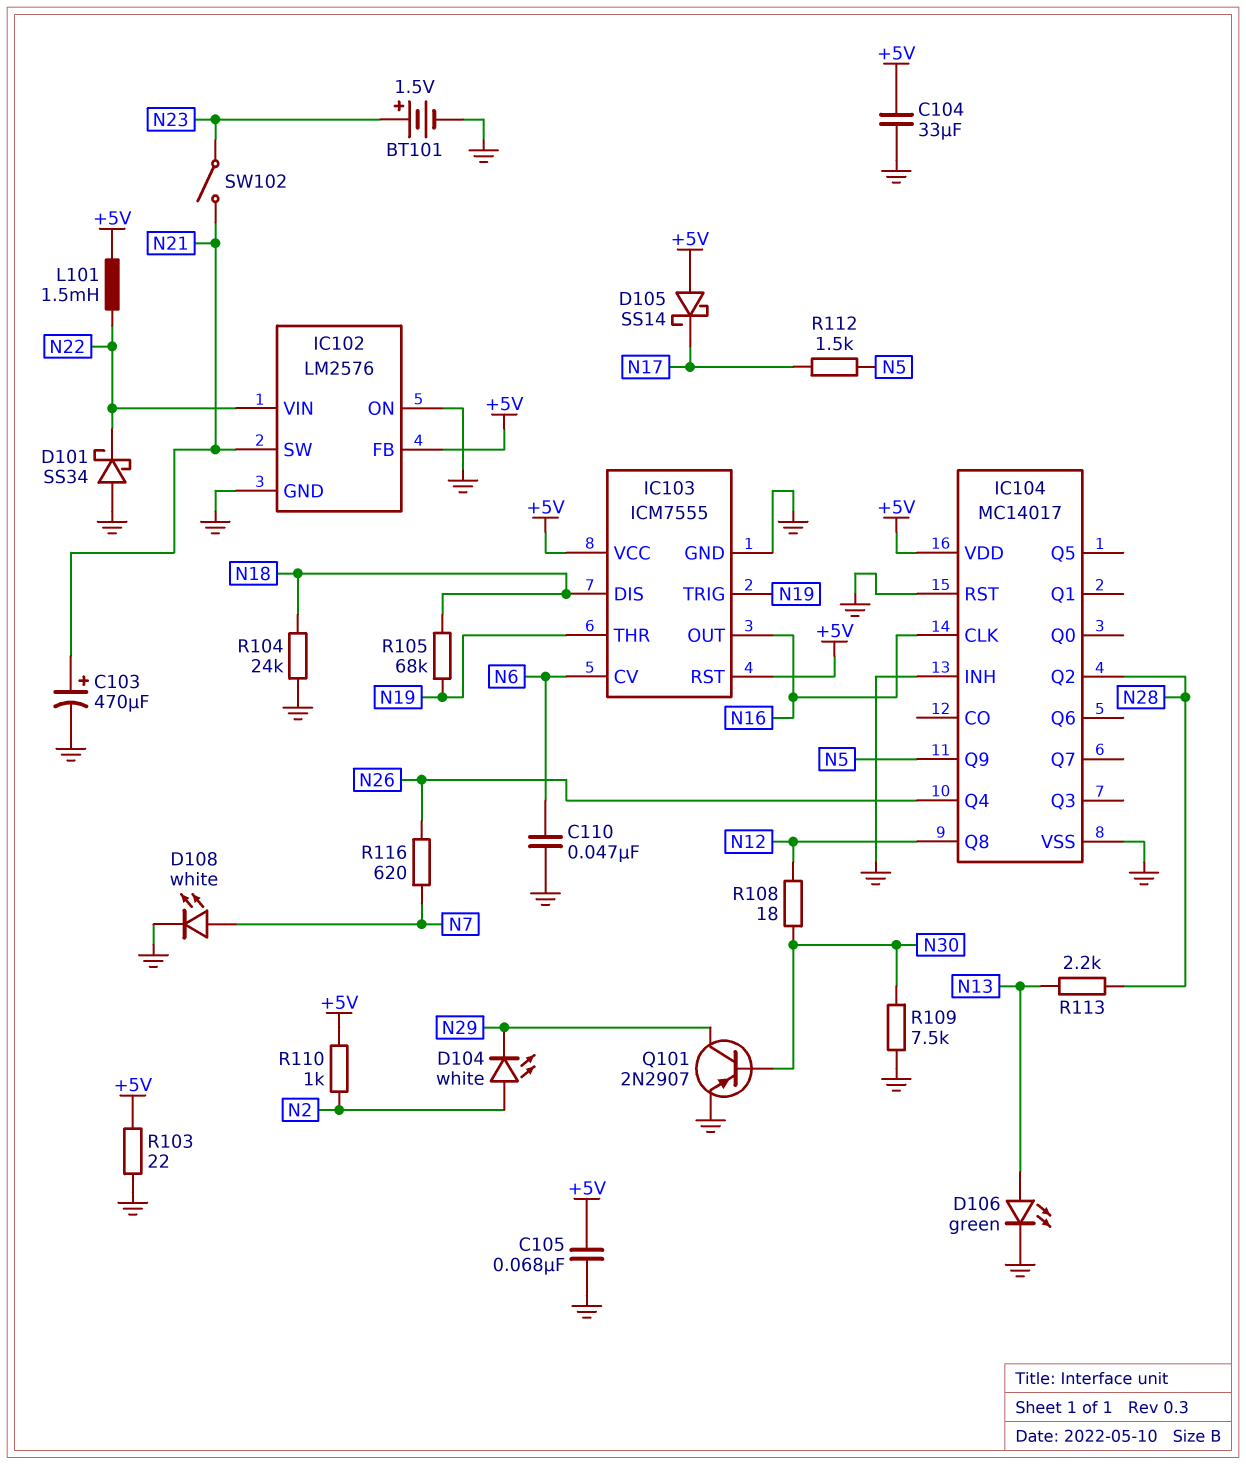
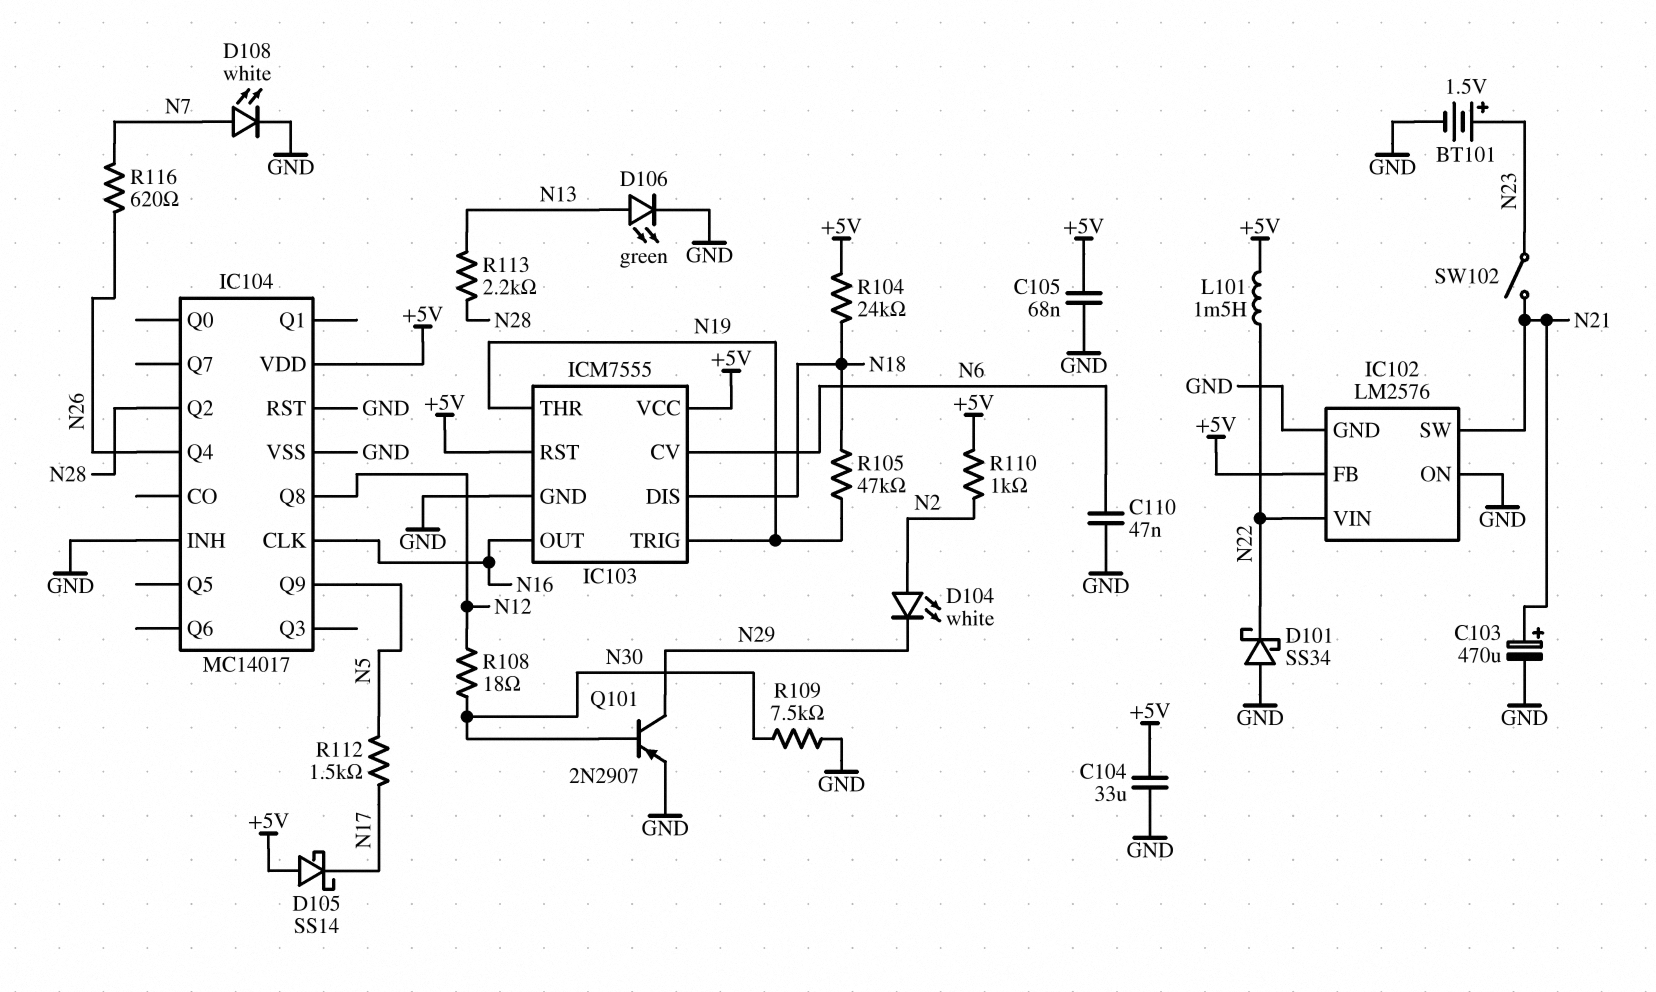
R103: 22 (+5V, GND) -> none
R104: 24k (GND, N18) -> 24k (+5V, N18)
R105: 68k (N18, N19) -> 47k (N18, N19)

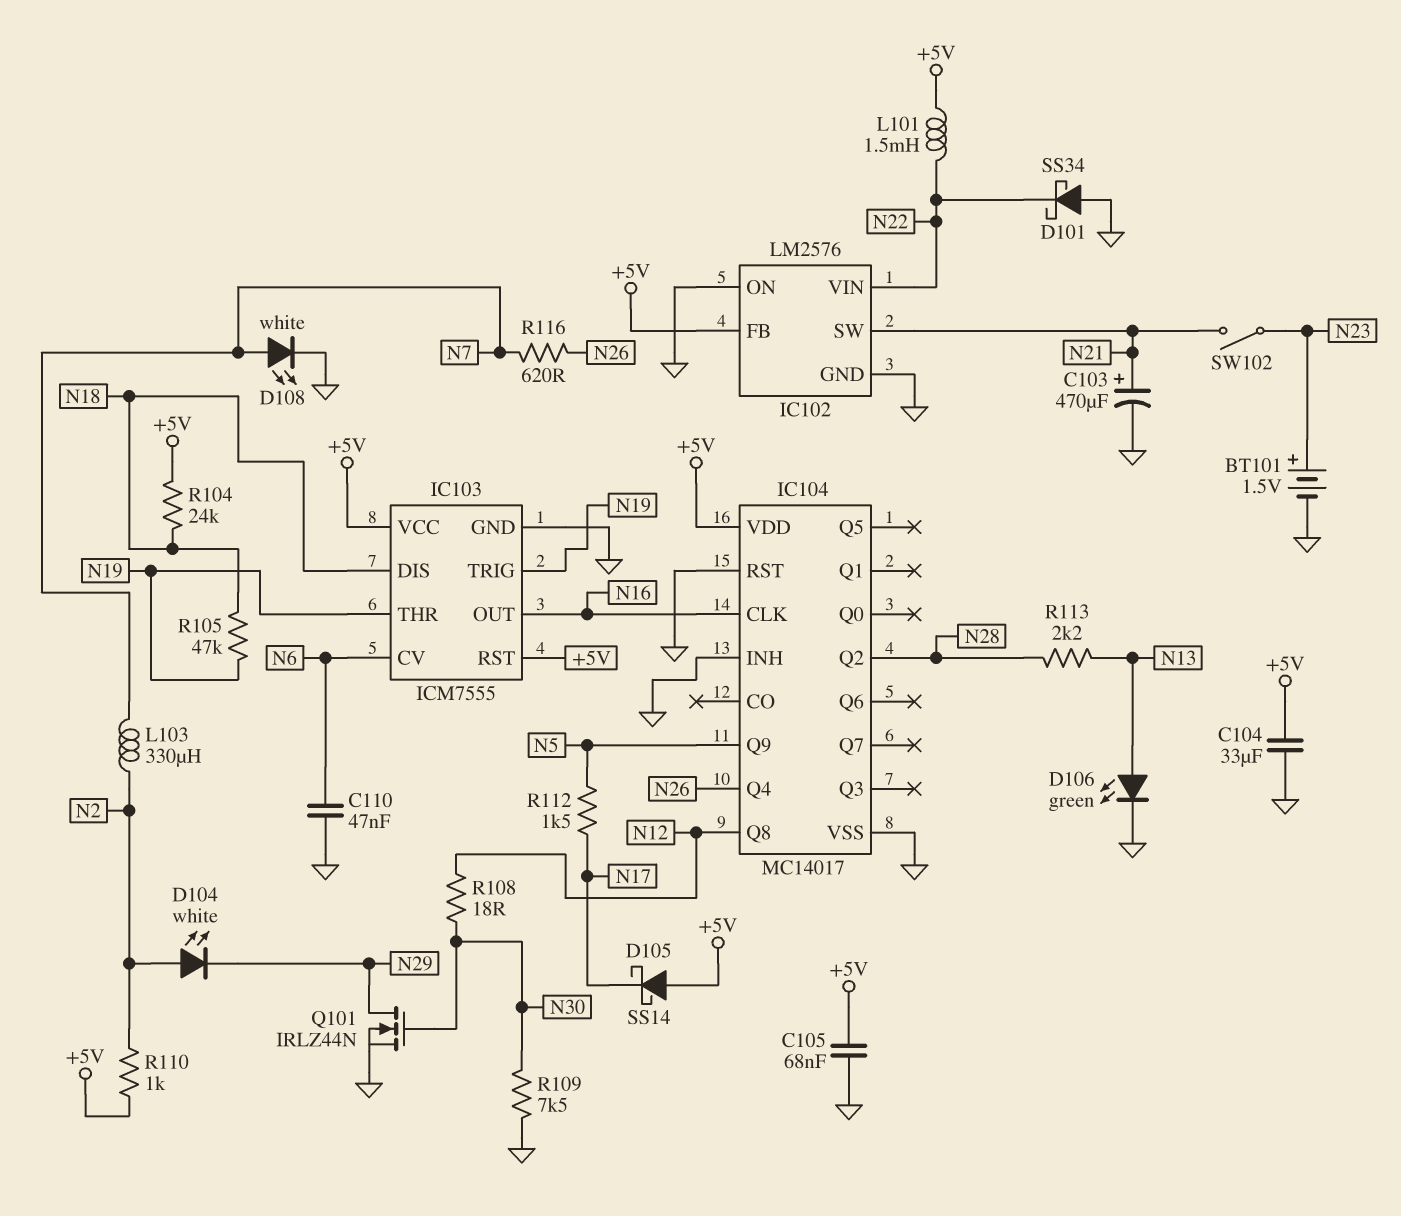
L103: none -> 330uH (N2, N7)
Q101: PNP 2N2907 (B N30, C N29, E GND) -> NMOS IRLZ44N (G N30, D N29, S GND)

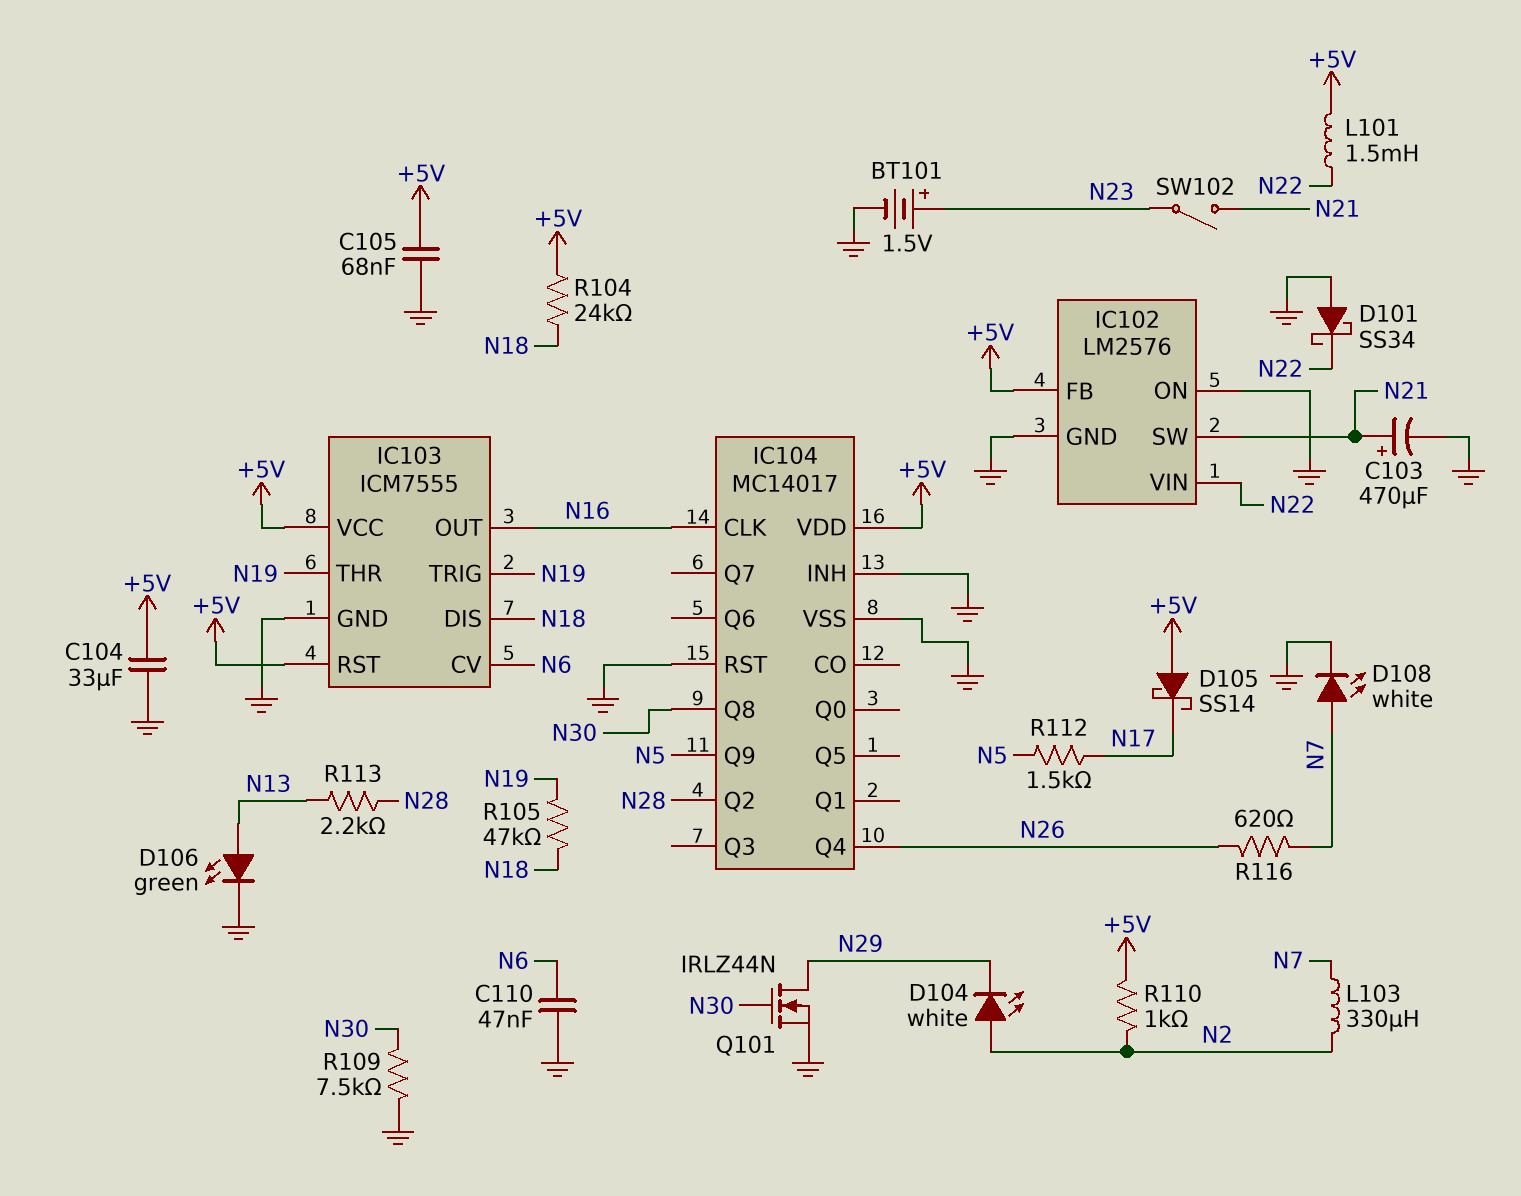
IC104 pin Q8: N12 -> N30
R108: 18 (N12, N30) -> none

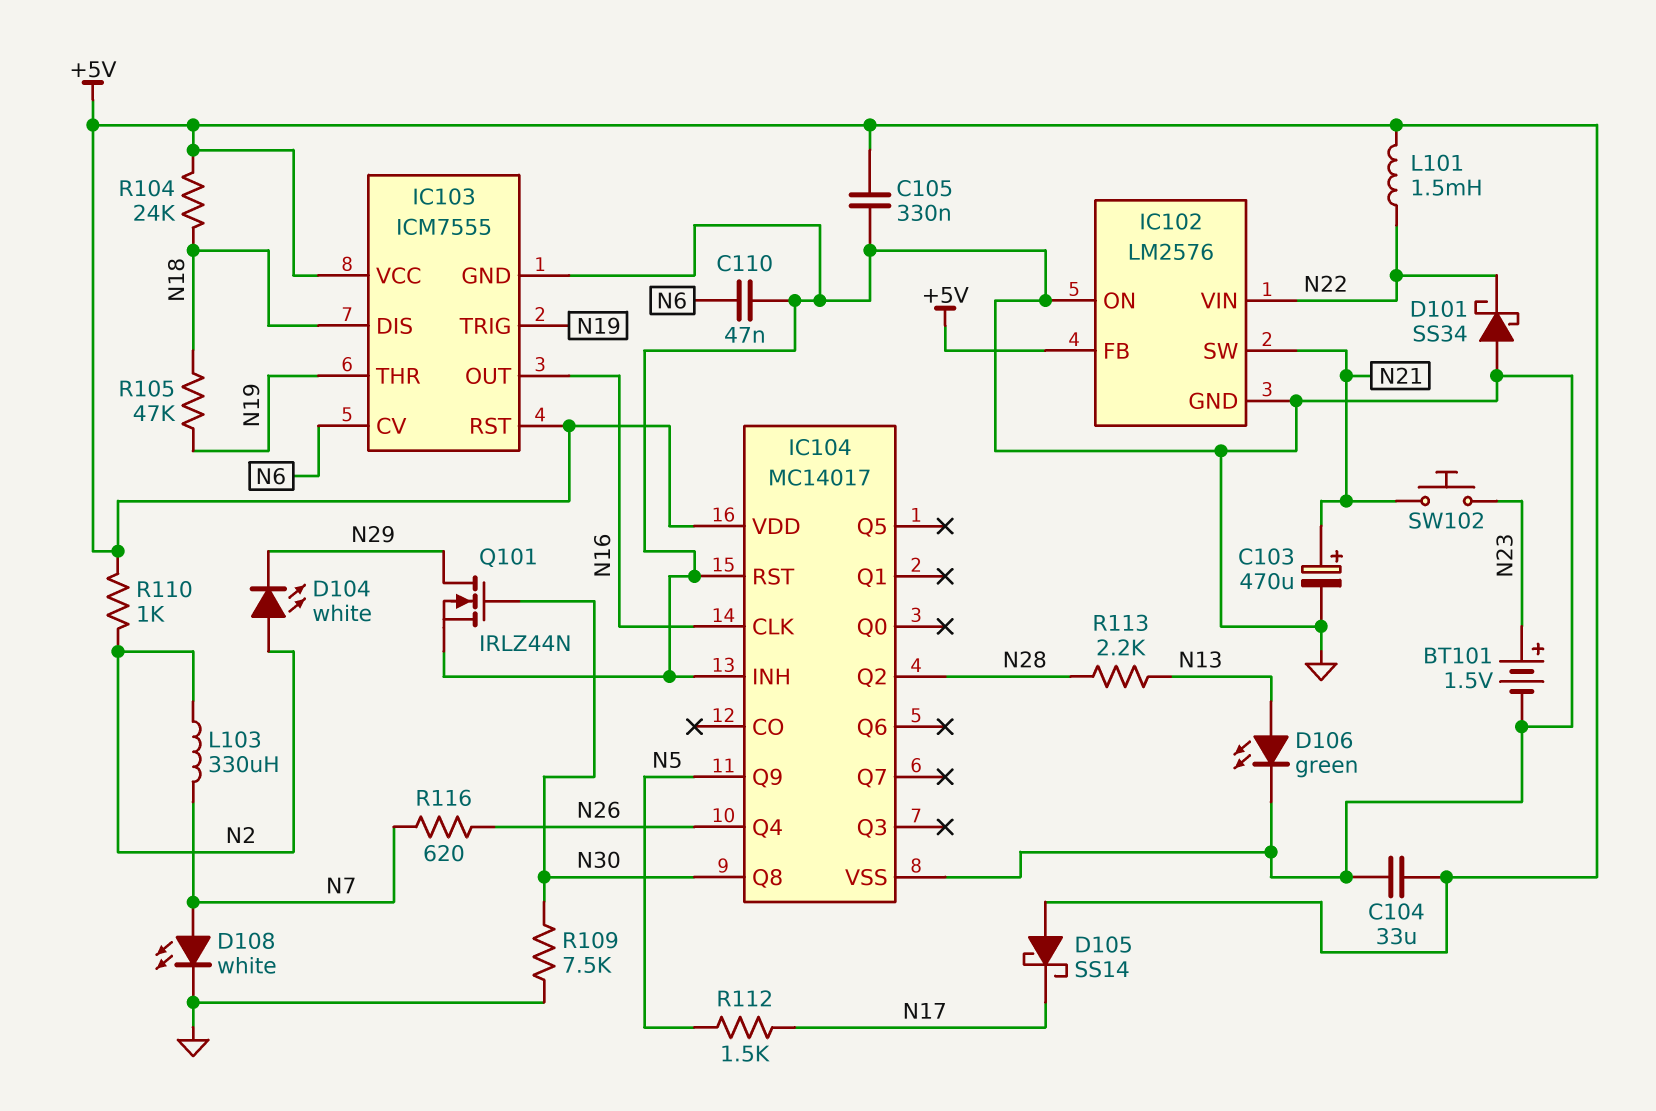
C105: 68nF (+5V, GND) -> 330nF (+5V, GND)
SW102: switch (N21, N23) -> button (N21, N23)

